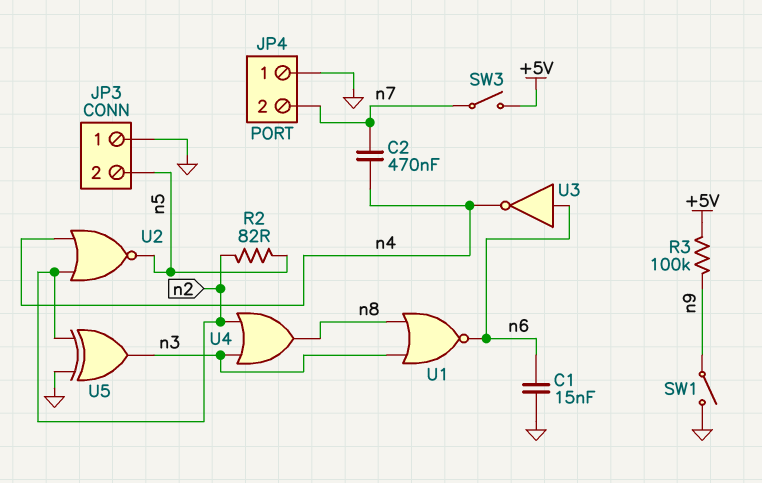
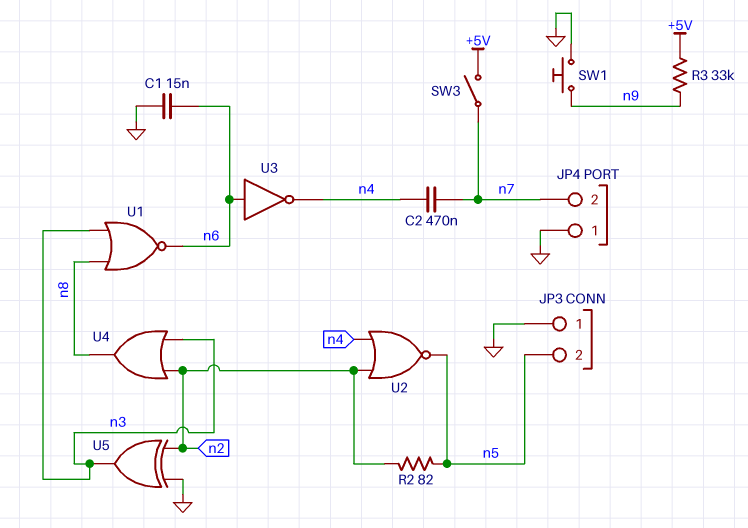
R3: 100k (+5V, n9) -> 33k (+5V, n9)
SW1: switch (GND, n9) -> button (GND, n9)

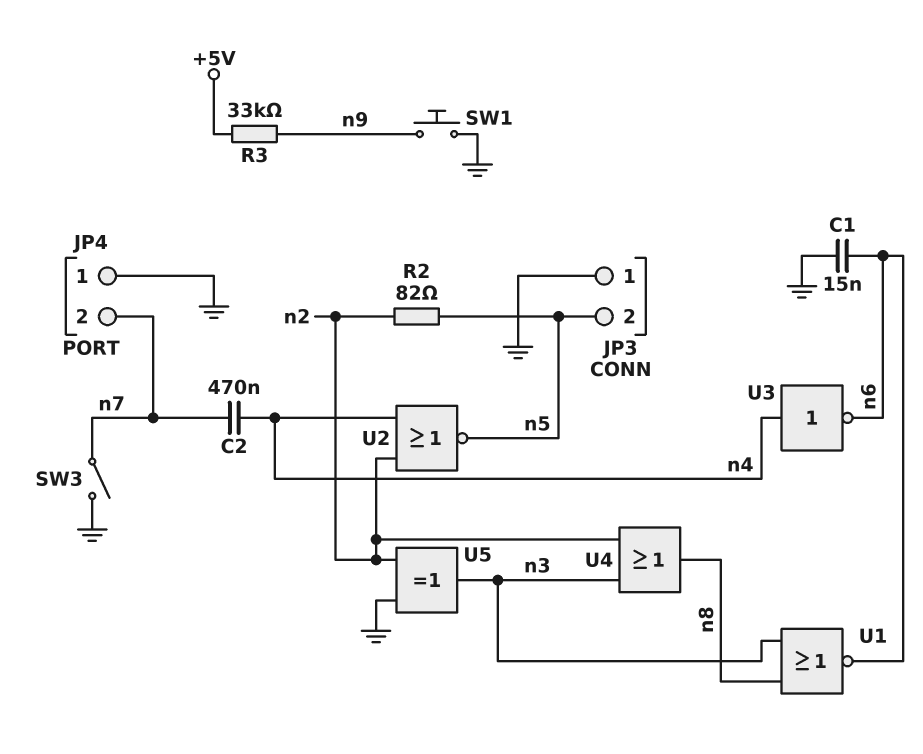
SW3: switch (+5V, n7) -> switch (GND, n7)
U3: NOT (in n6, out n4) -> NOT (in n4, out n6)

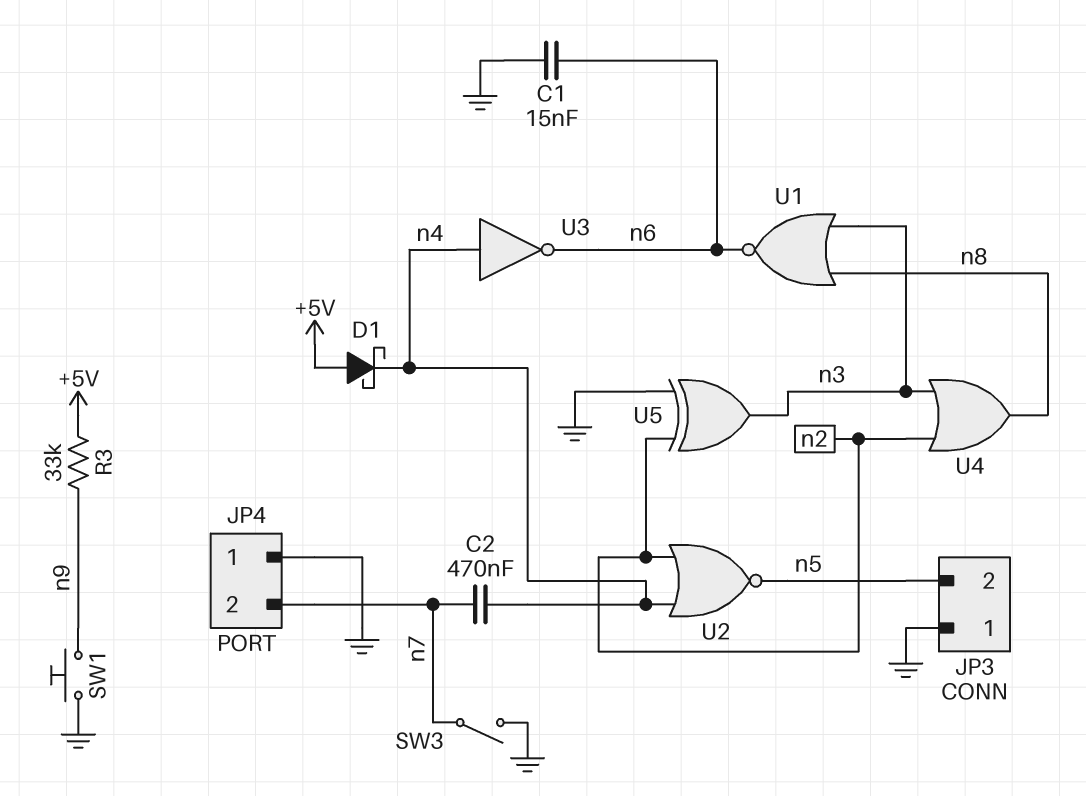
D1: none -> schottky (A +5V, K n4)
R2: 82 (n2, n5) -> none

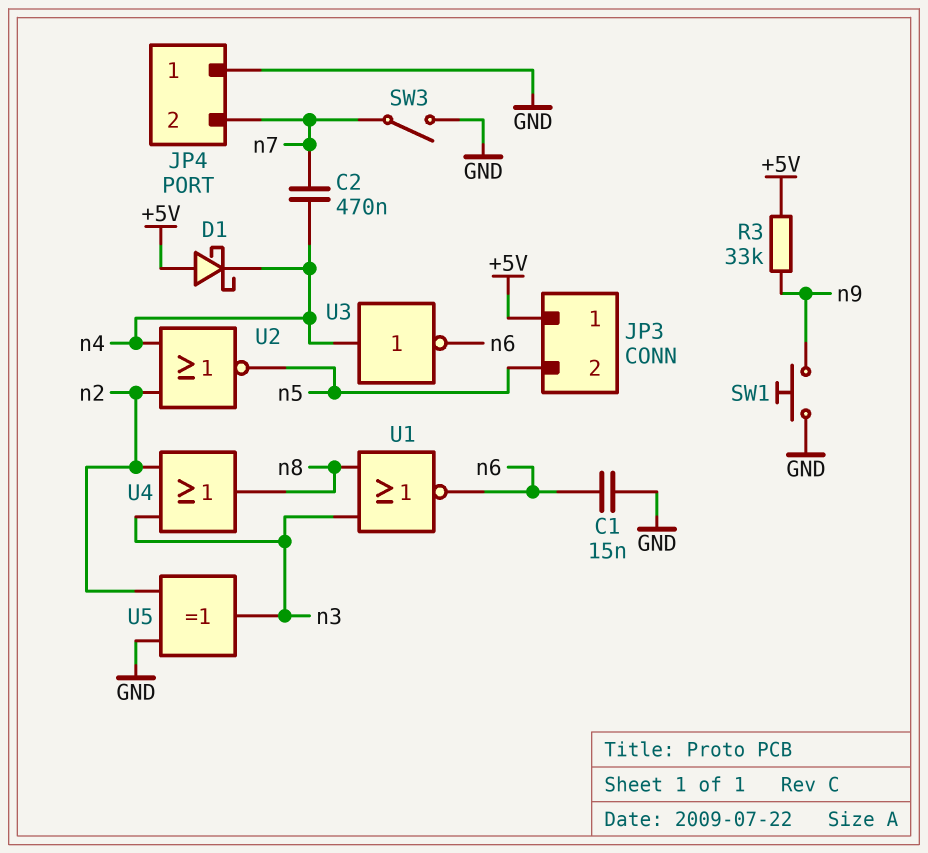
JP3 pin 1: GND -> +5V

